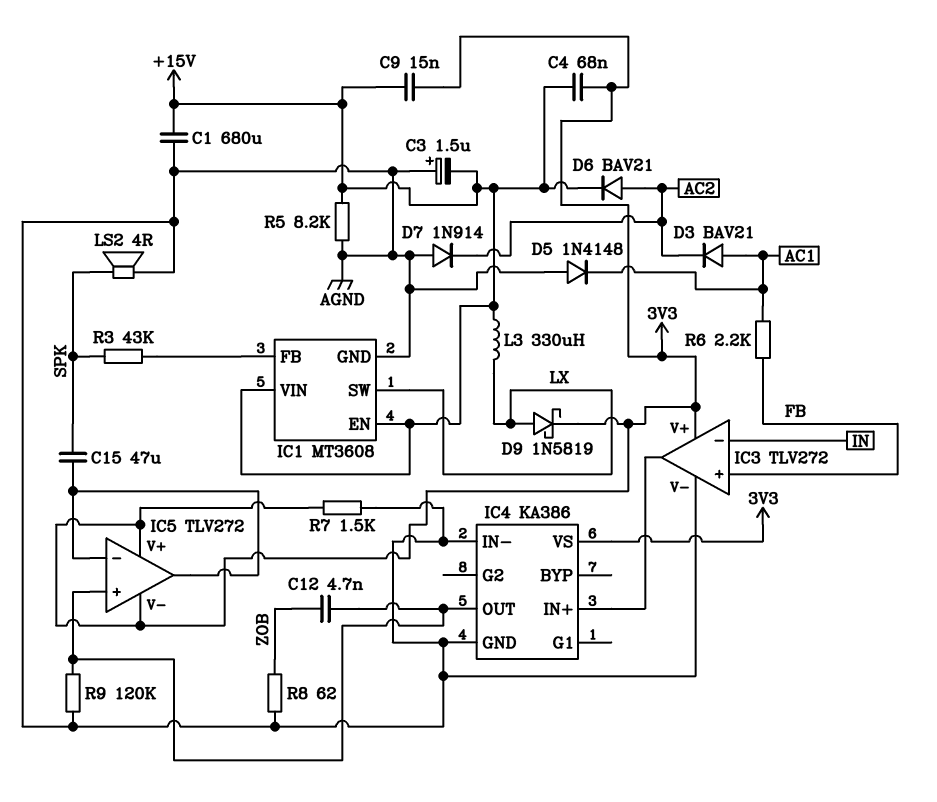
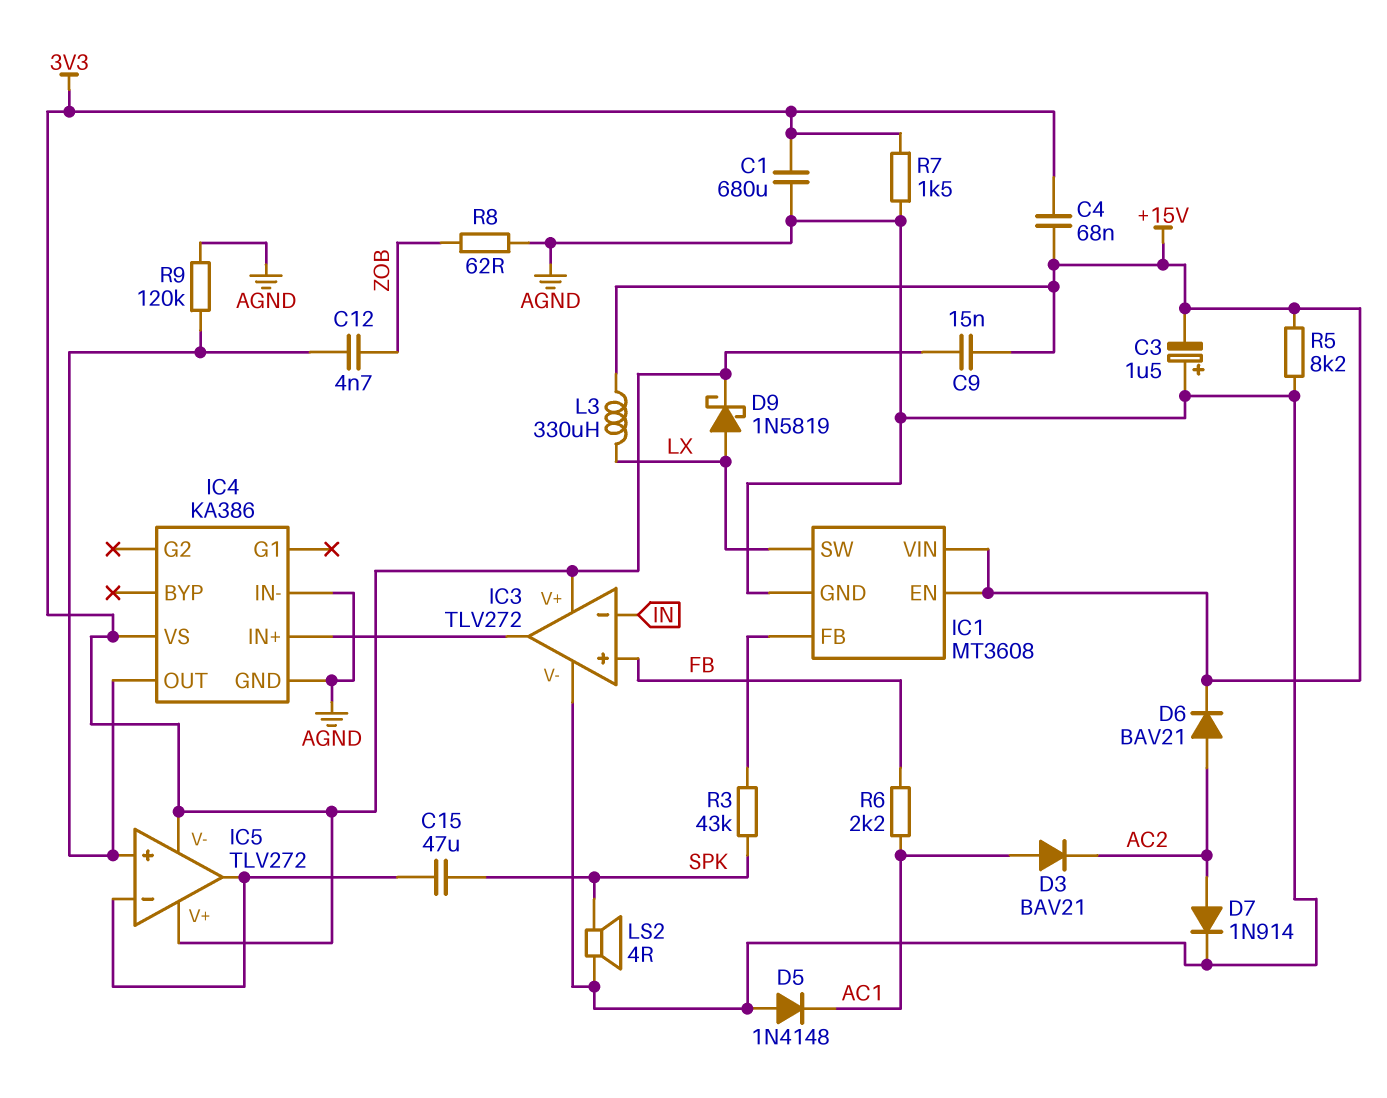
C1: 680uF (+15V, AGND) -> 680uF (3V3, AGND)
D7: diode 1N914 (A AGND, K AC2) -> diode 1N914 (A AC2, K AGND)

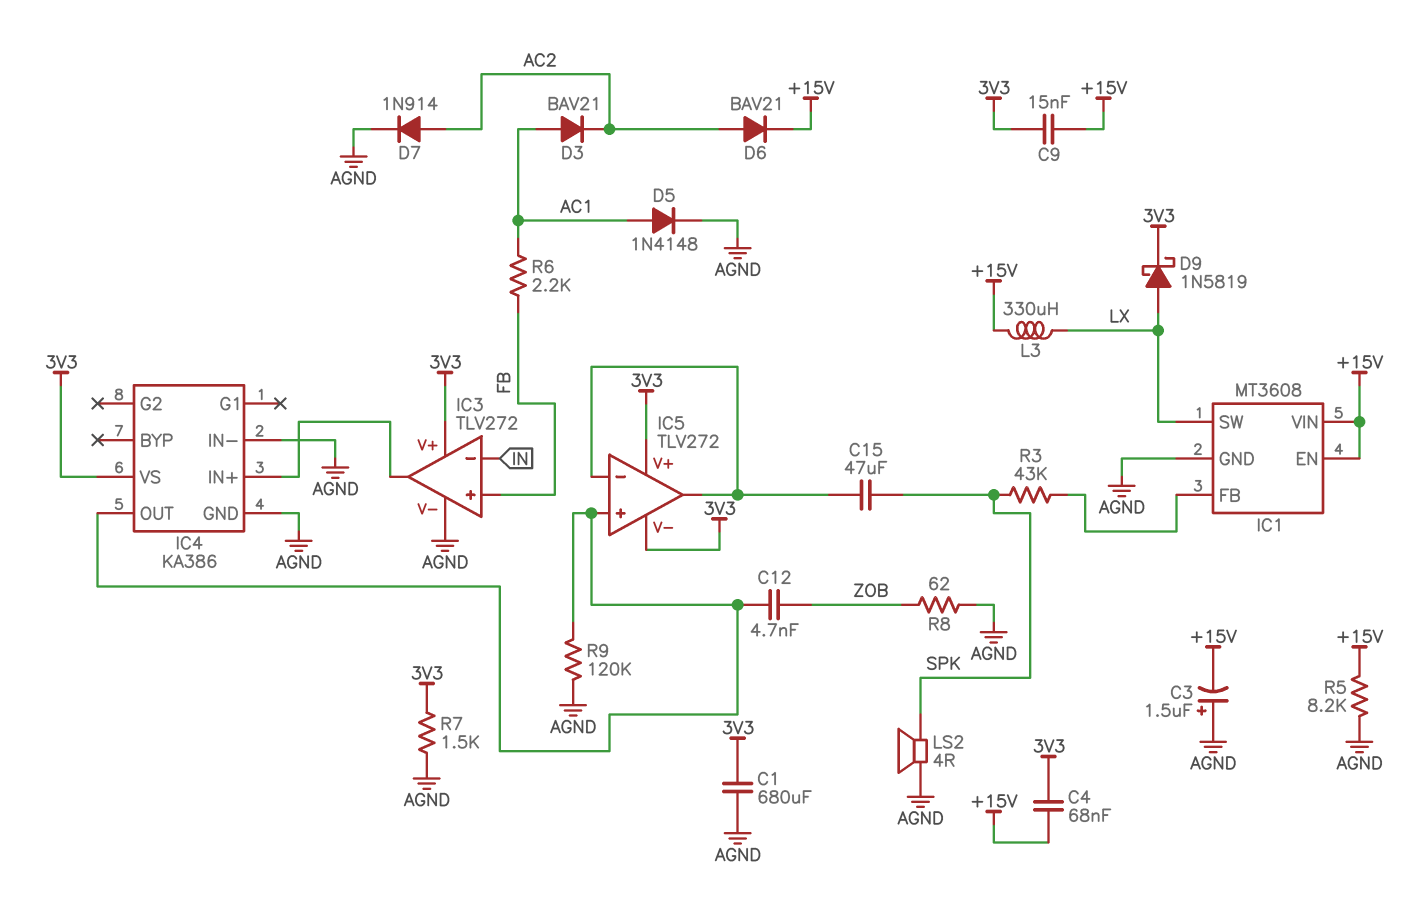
D5: diode 1N4148 (A AGND, K AC1) -> diode 1N4148 (A AC1, K AGND)

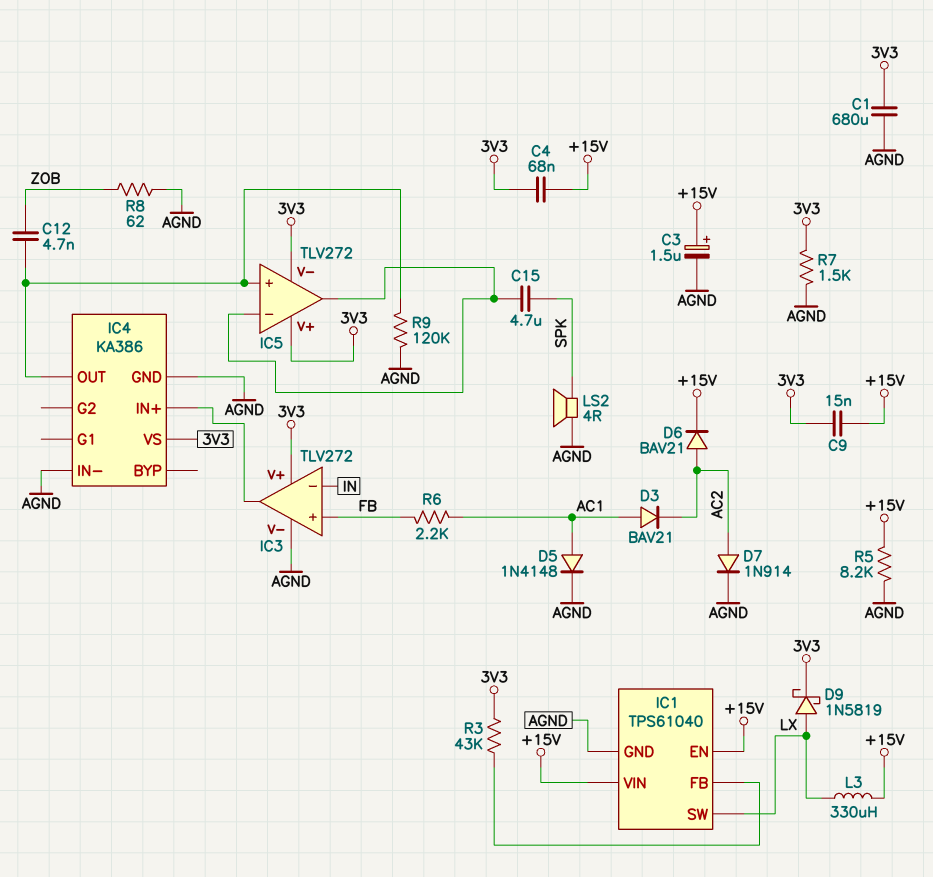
C3: 1.5uF (plus AGND, minus +15V) -> 1.5uF (plus +15V, minus AGND)
C15: 47uF (IC5/in-, SPK) -> 4.7uF (IC5/in-, SPK)
IC1: MT3608 -> TPS61040
R3: 43k (IC1/FB, SPK) -> 43k (3V3, IC1/FB)

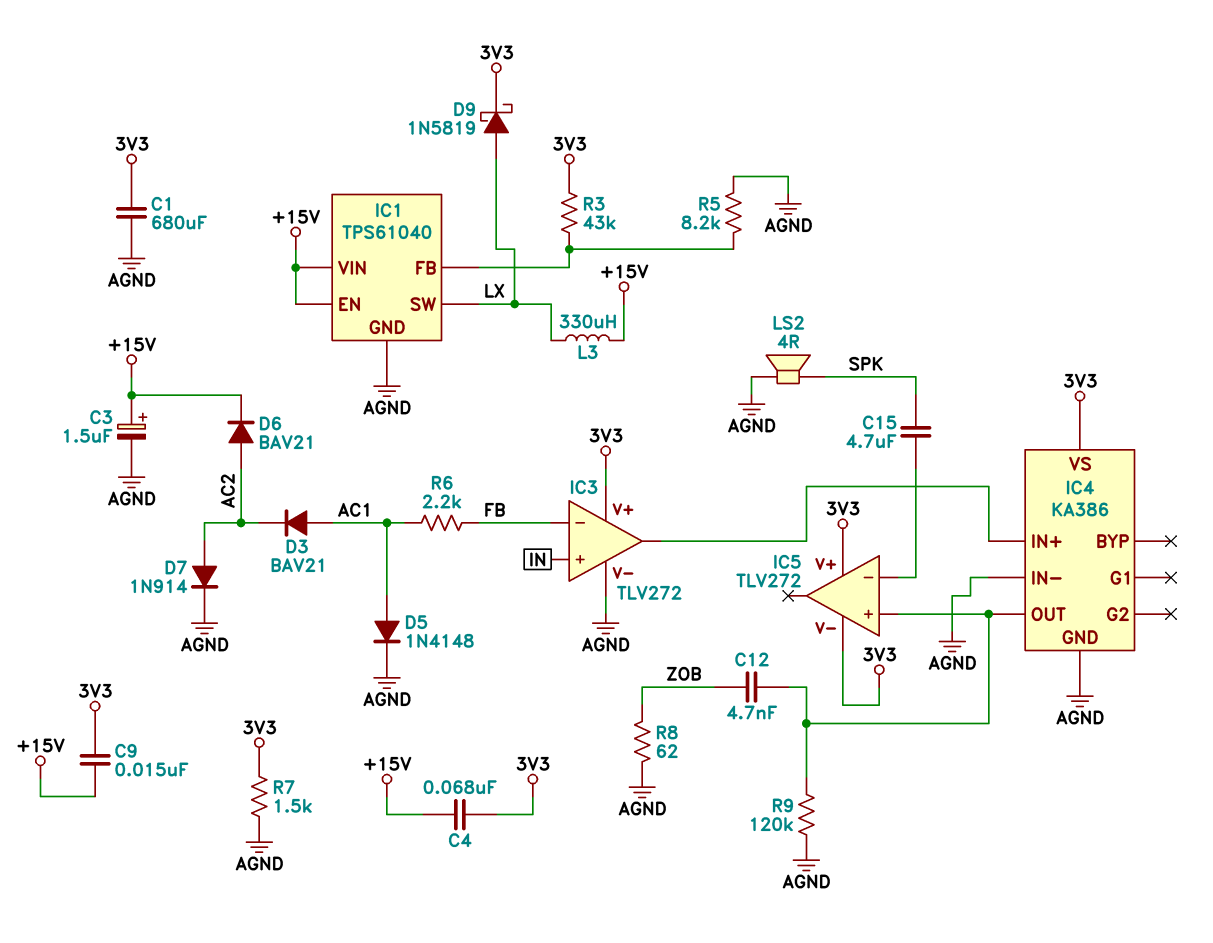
IC3 pin in+: FB -> IN
IC3 pin in-: IN -> FB
IC5 pin out: IC5/in- -> none
R5: 8.2k (+15V, AGND) -> 8.2k (AGND, IC1/FB)

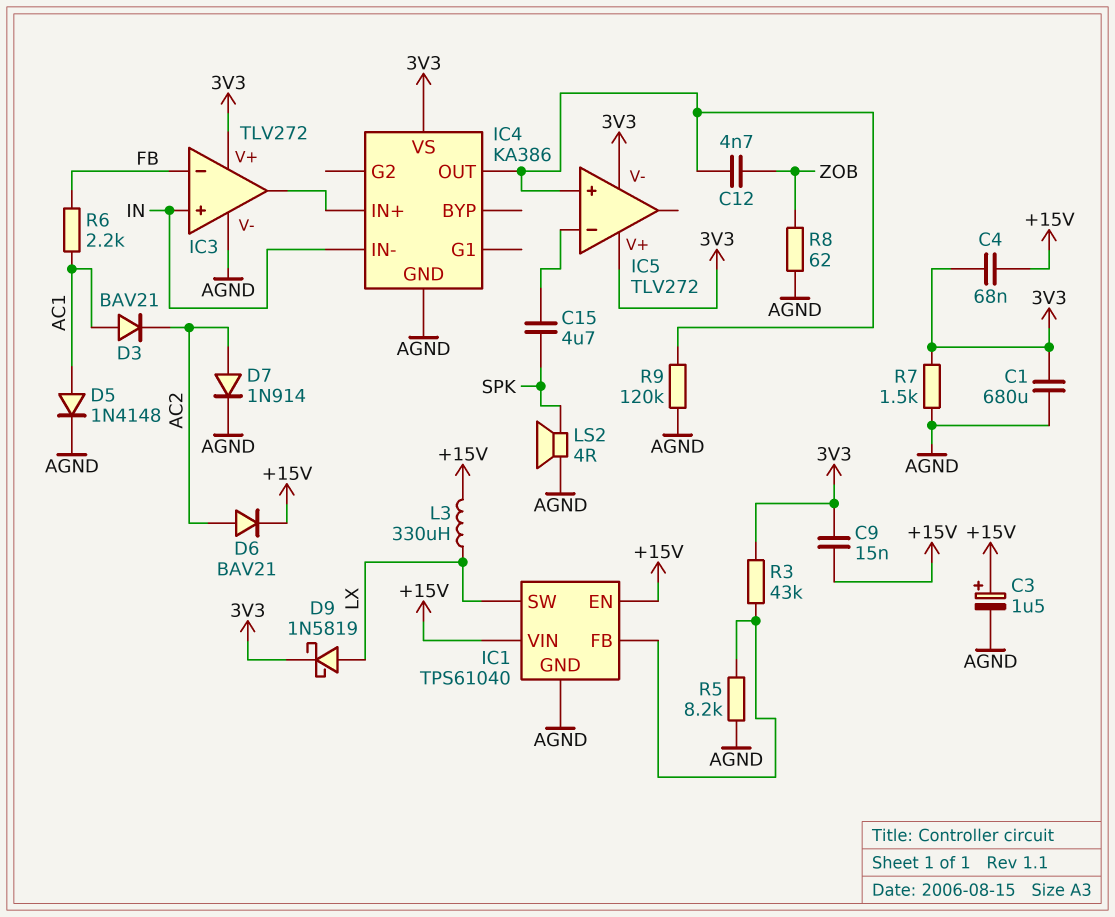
IC4 pin IN-: AGND -> IN

